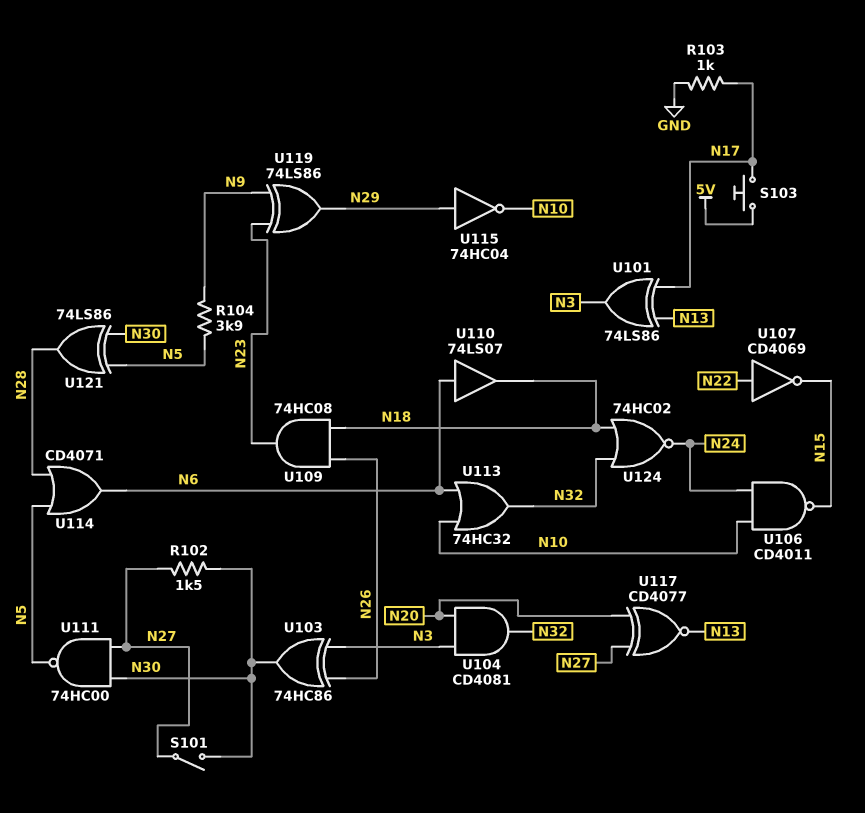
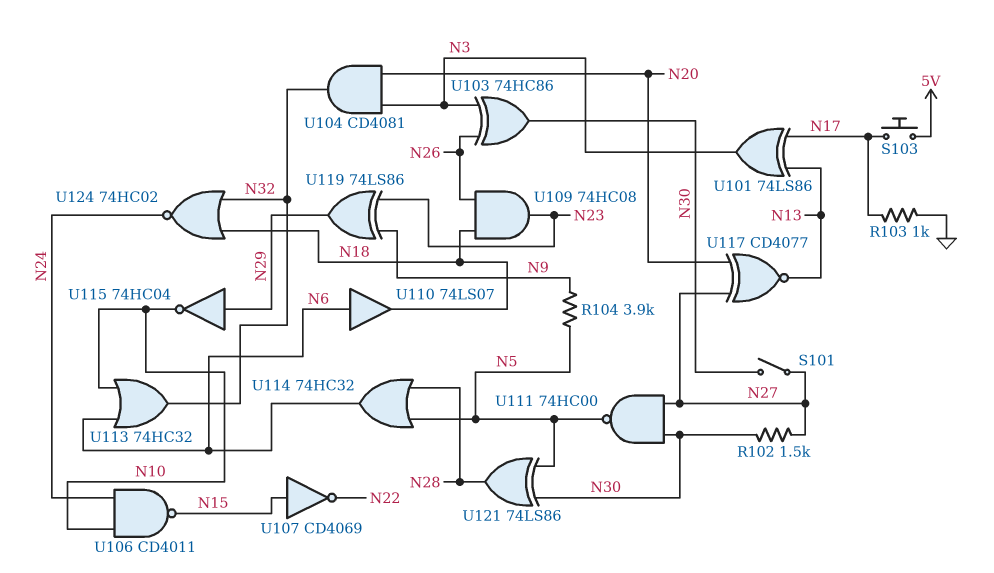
U107: NOT CD4069 (in N22, out N15) -> NOT CD4069 (in N15, out N22)
U114: OR CD4071 (in N5, in N28, out N6) -> OR 74HC32 (in N5, in N28, out N6)

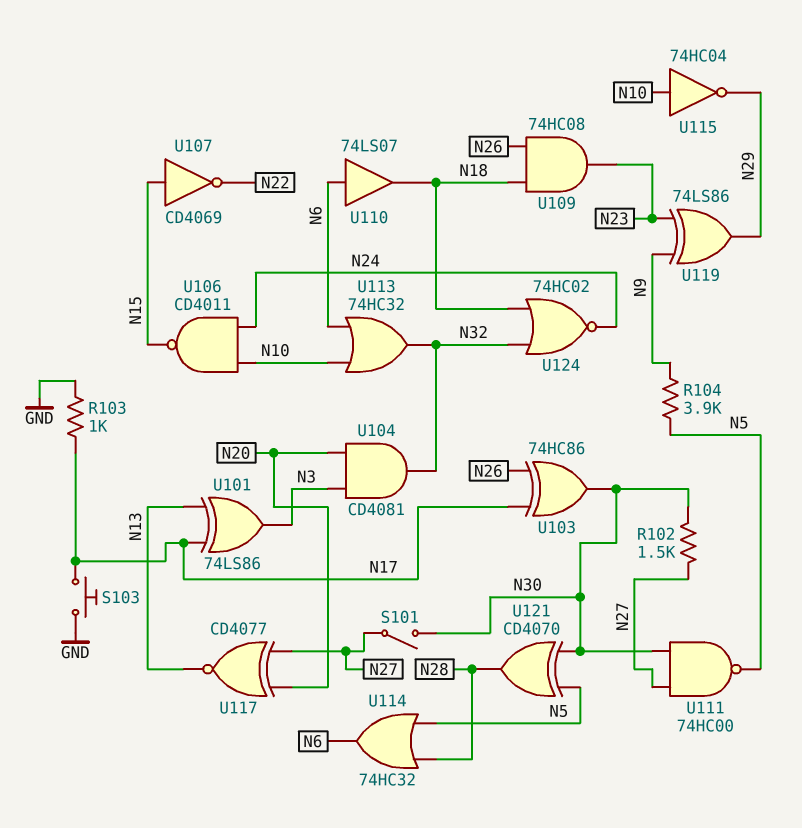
S103: button (5V, N17) -> button (GND, N17)
U103: XOR 74HC86 (in N3, in N26, out N30) -> XOR 74HC86 (in N17, in N26, out N30)
U115: NOT 74HC04 (in N29, out N10) -> NOT 74HC04 (in N10, out N29)
U121: XOR 74LS86 (in N5, in N30, out N28) -> XOR CD4070 (in N5, in N30, out N28)

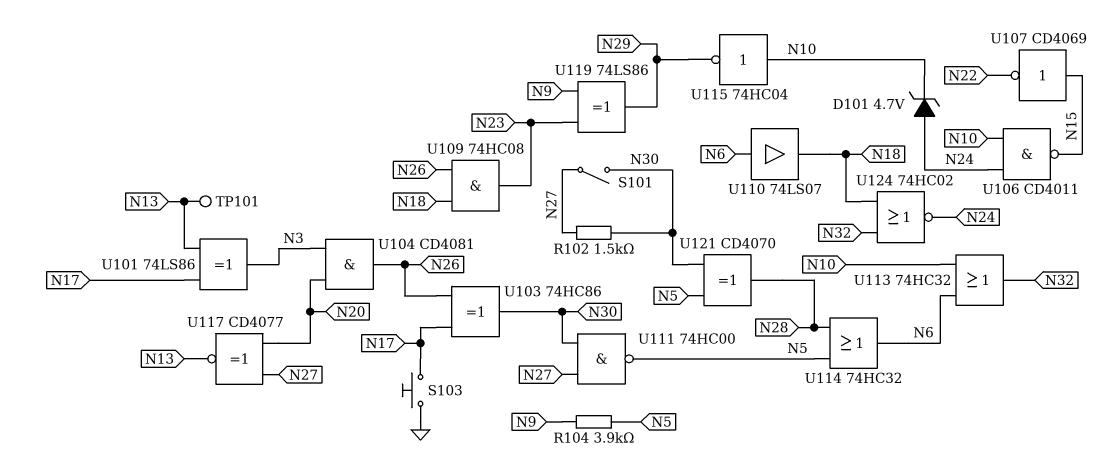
D101: none -> zener 4.7V (A N24, K N10)
R103: 1k (GND, N17) -> none
TP101: none -> test point (N13)
U104: AND CD4081 (in N3, in N20, out N32) -> AND CD4081 (in N3, in N20, out N26)

